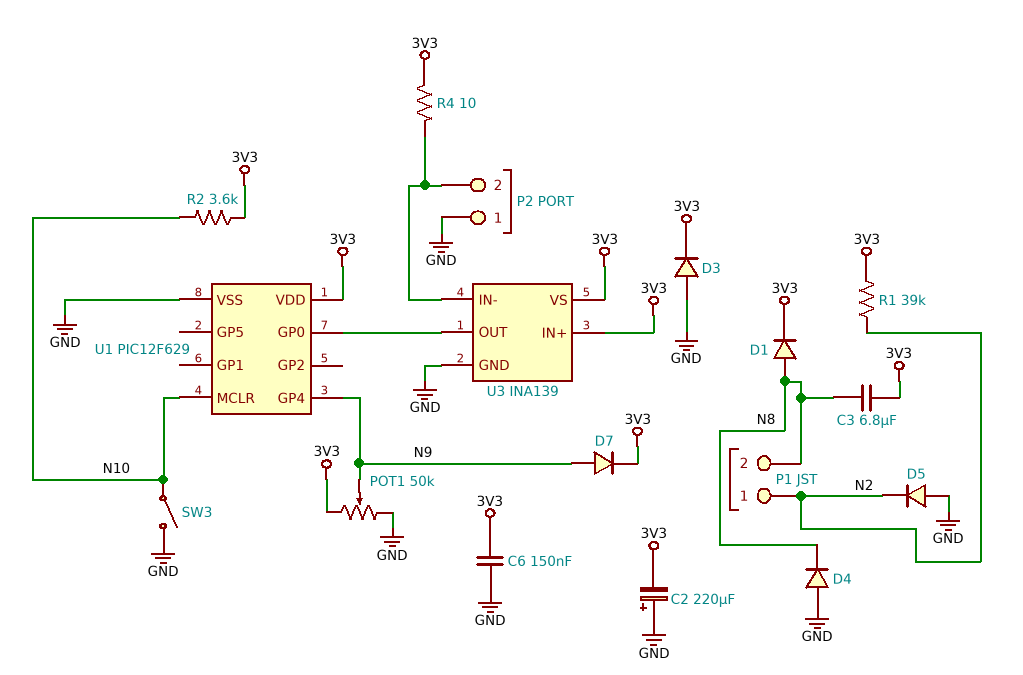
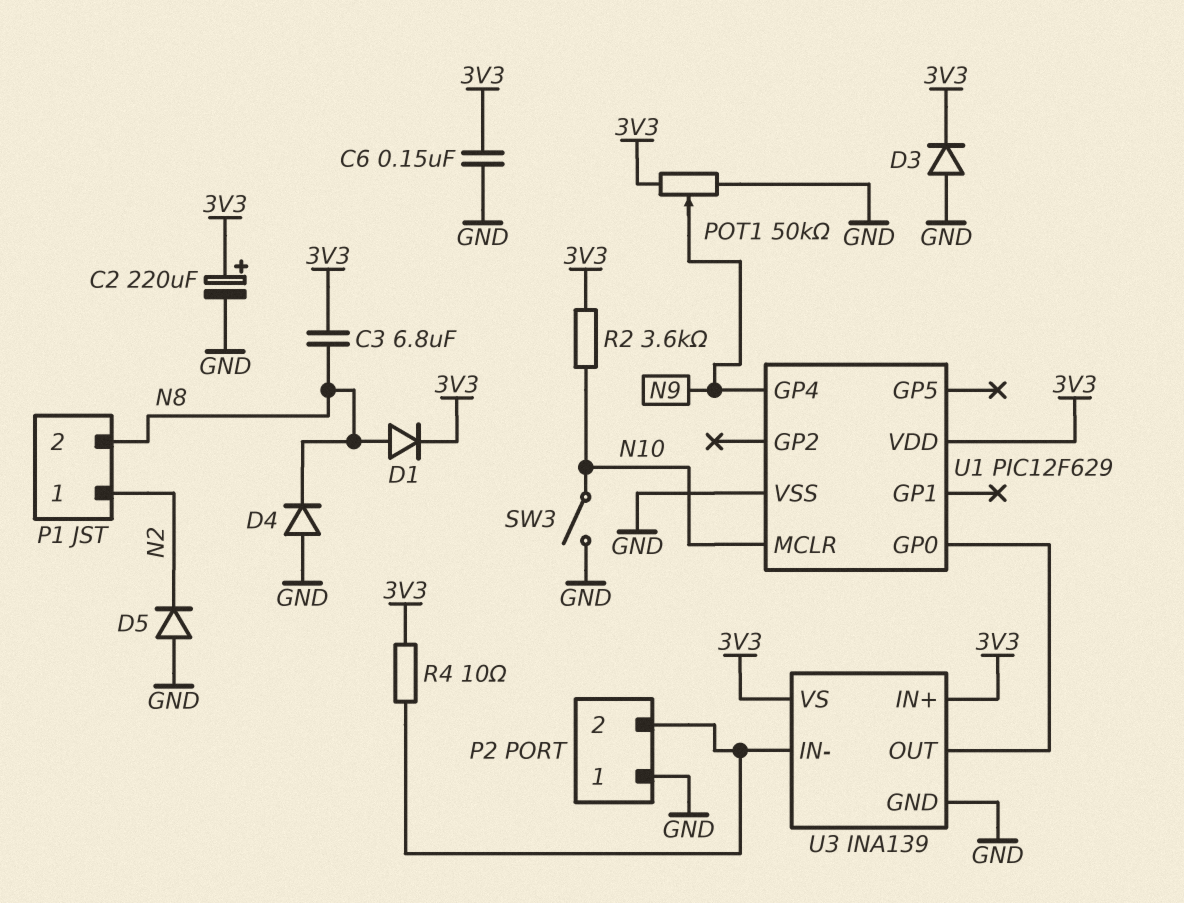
C2: 220uF (plus GND, minus 3V3) -> 220uF (plus 3V3, minus GND)
D7: diode (A N9, K 3V3) -> none
R1: 39k (3V3, N2) -> none

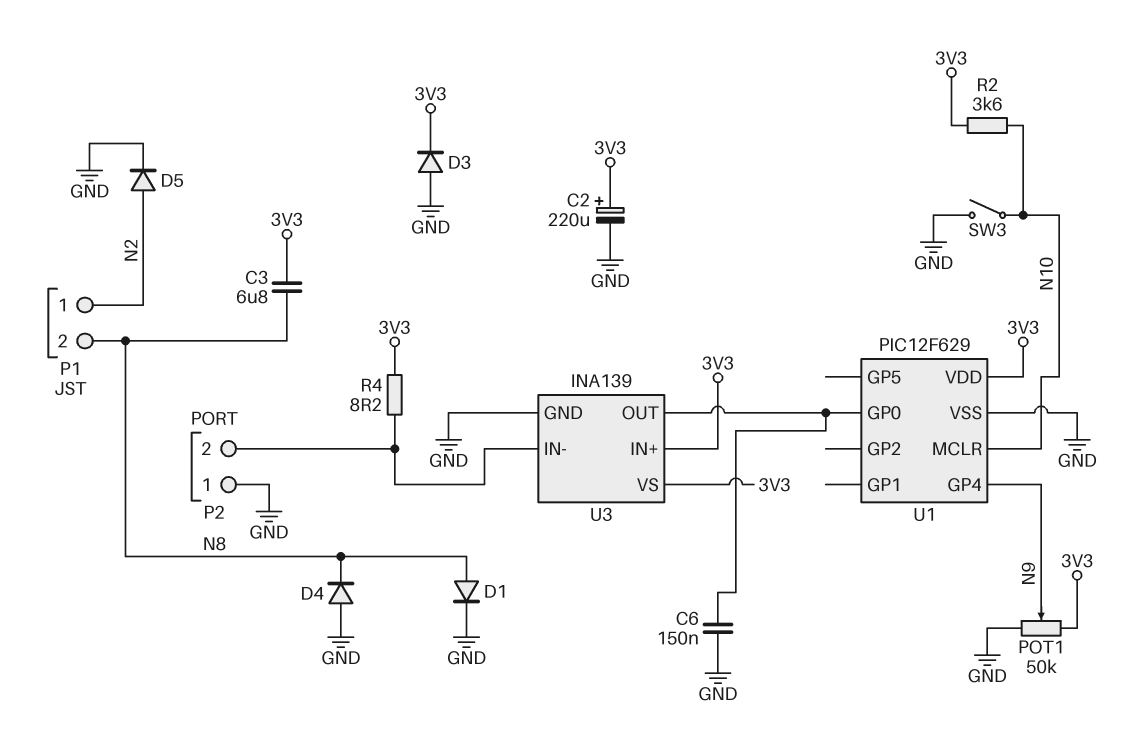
C6: 150nF (3V3, GND) -> 150nF (GND, U1/GP0)
D1: diode (A N8, K 3V3) -> diode (A N8, K GND)
D5: diode (A GND, K N2) -> diode (A N2, K GND)
R4: 10 (3V3, P2/2) -> 8.2 (3V3, P2/2)

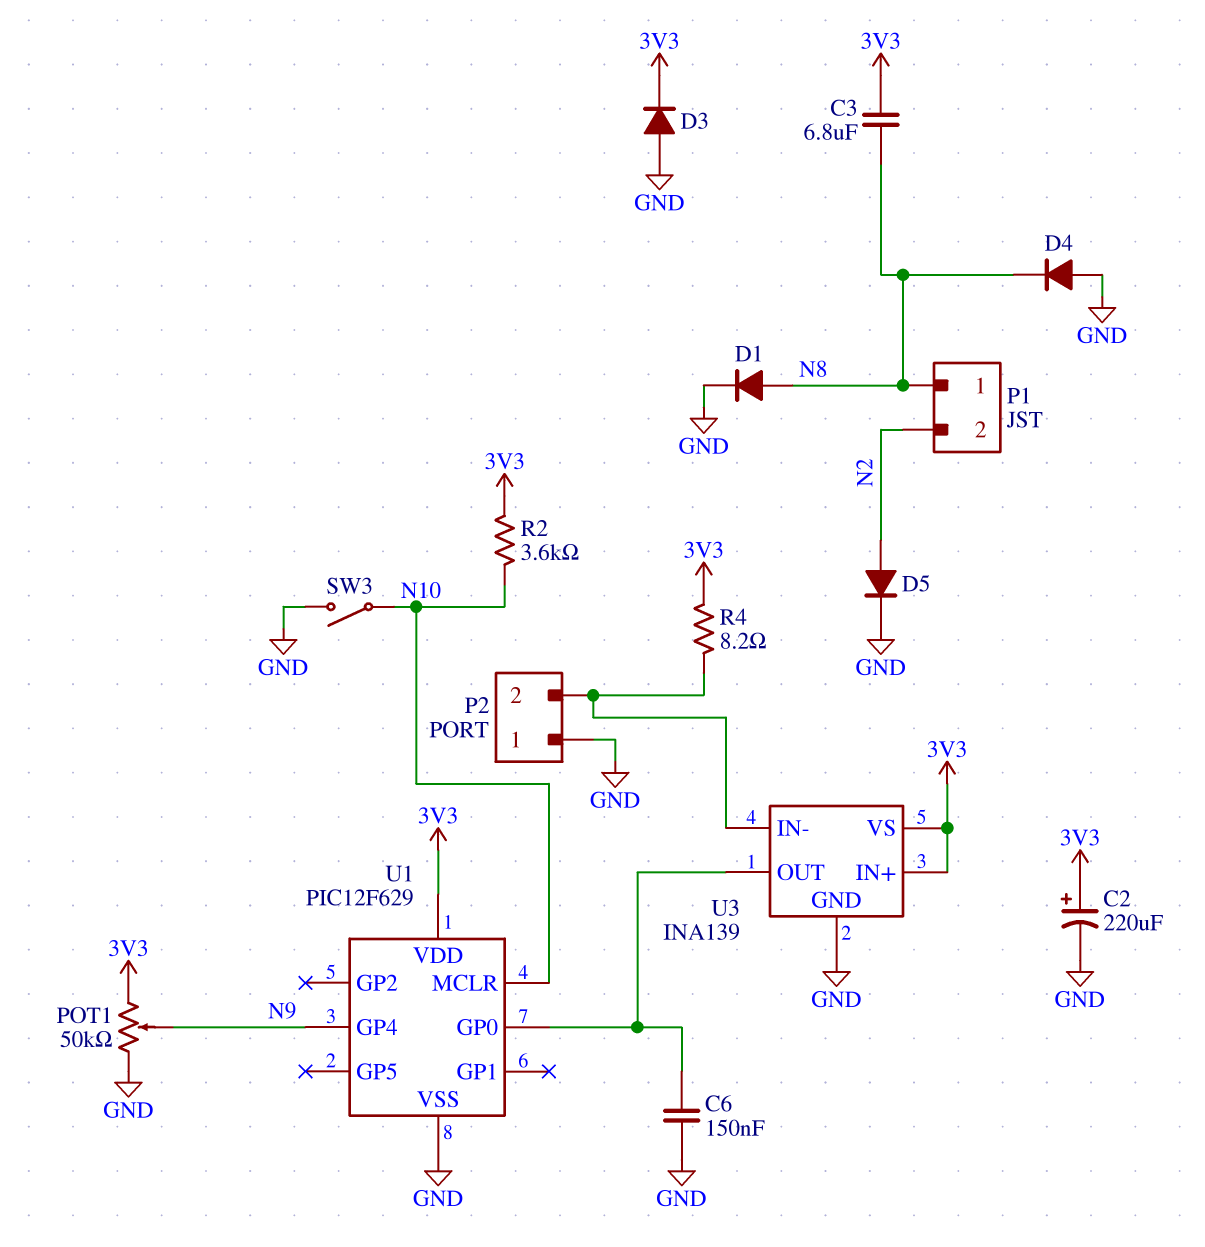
P1 pin 1: N2 -> N8
P1 pin 2: N8 -> N2

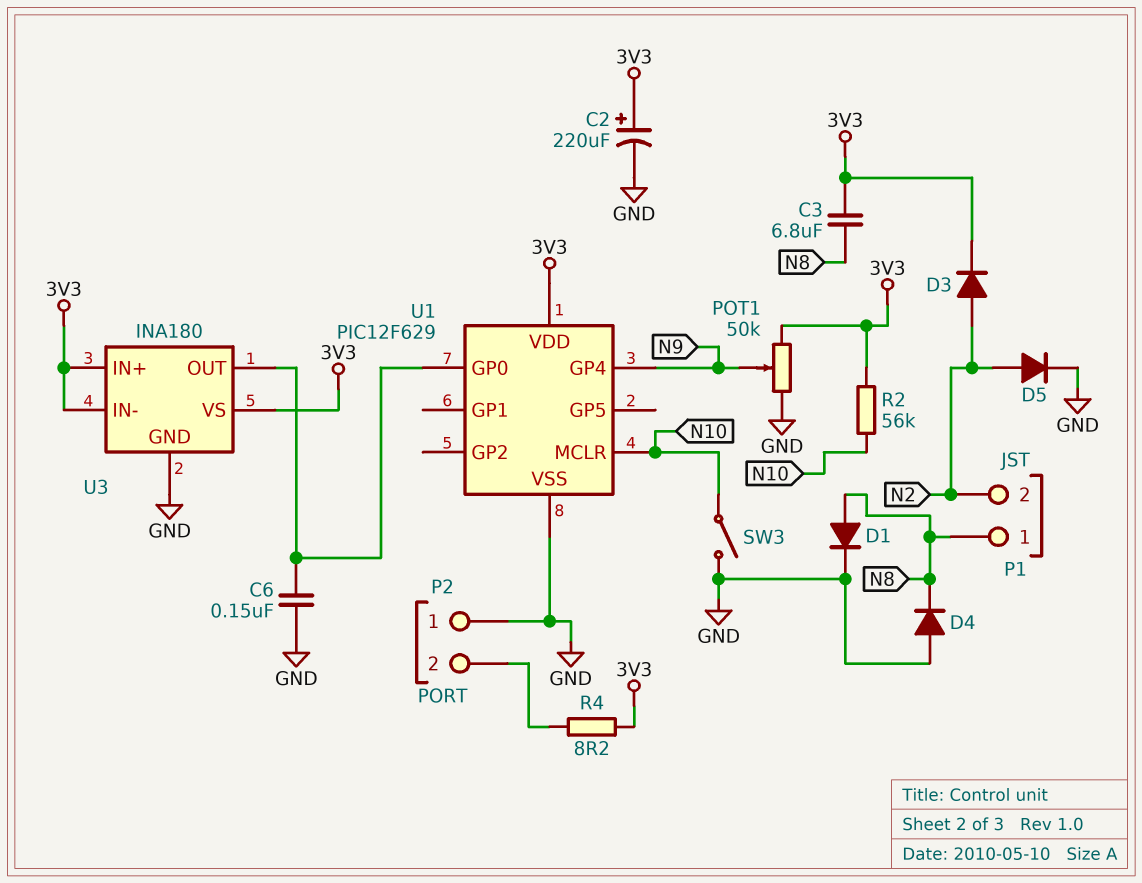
D3: diode (A GND, K 3V3) -> diode (A N2, K 3V3)
R2: 3.6k (3V3, N10) -> 56k (3V3, N10)
U3: INA139 -> INA180
U3 pin IN-: P2/2 -> 3V3

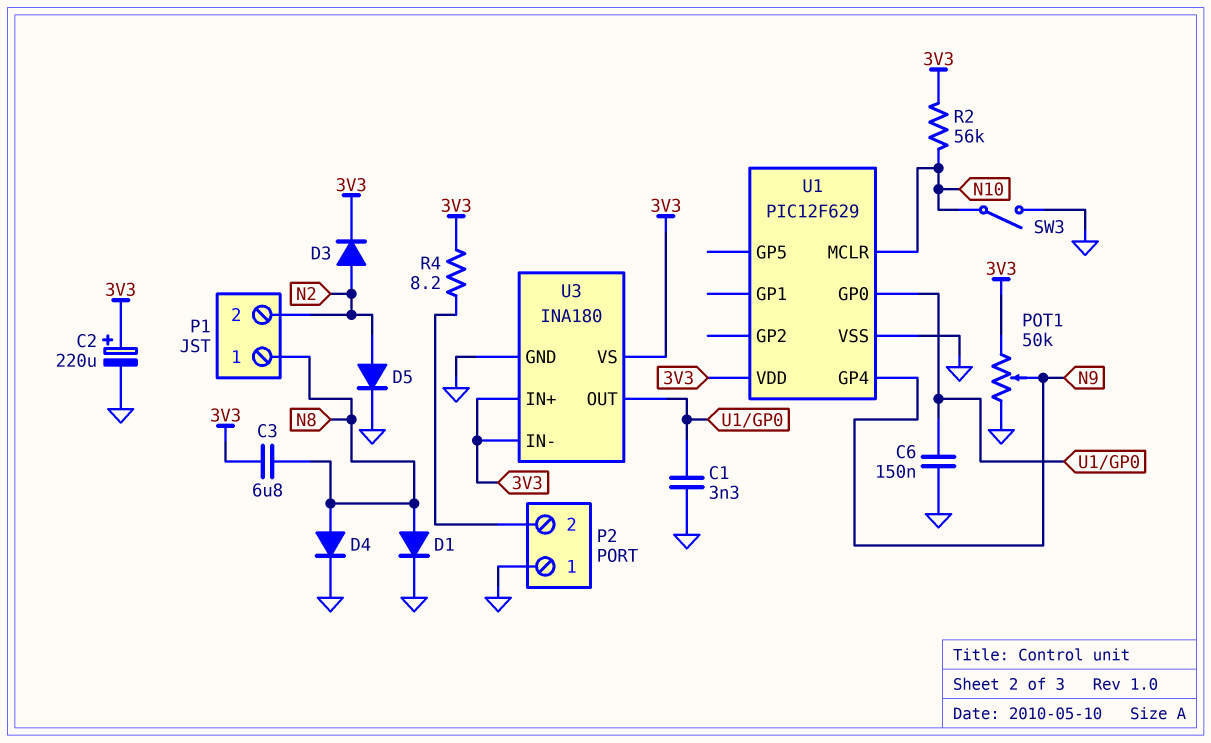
C1: none -> 3.3nF (GND, U1/GP0)
D4: diode (A GND, K N8) -> diode (A N8, K GND)

